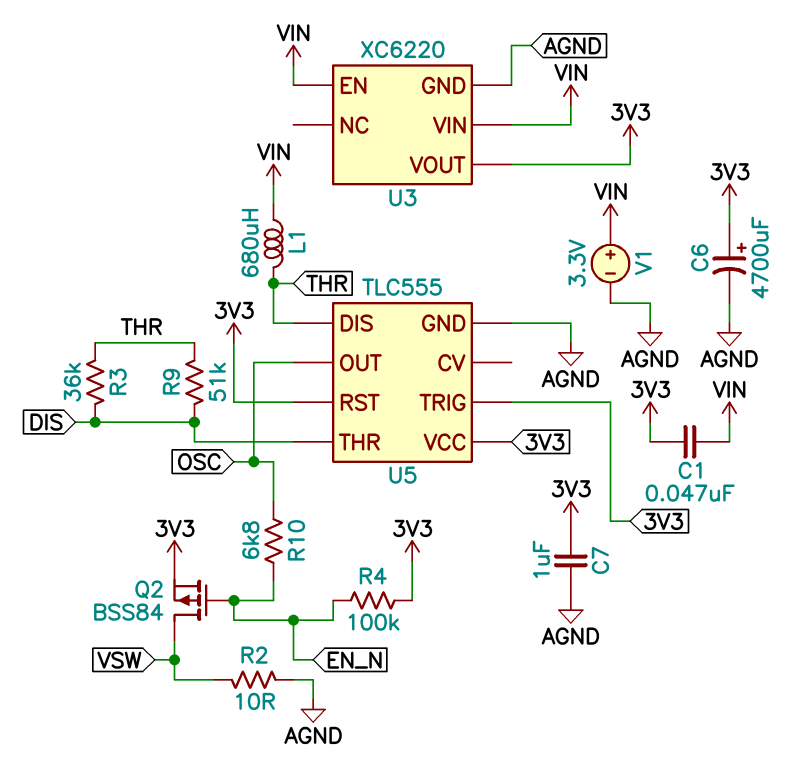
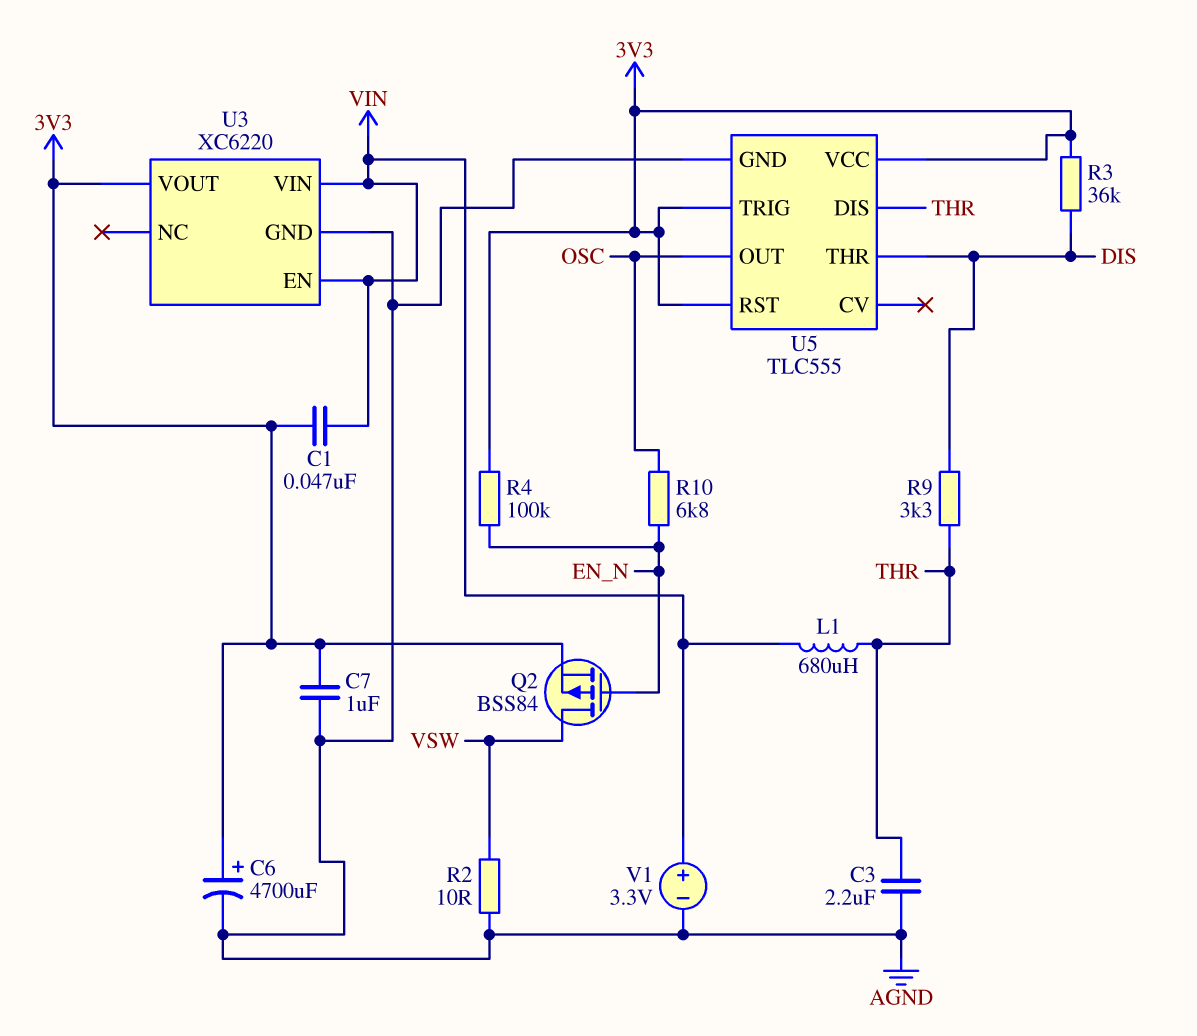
C3: none -> 2.2uF (AGND, THR)
R3: 36k (DIS, THR) -> 36k (3V3, DIS)
R9: 51k (DIS, THR) -> 3.3k (DIS, THR)

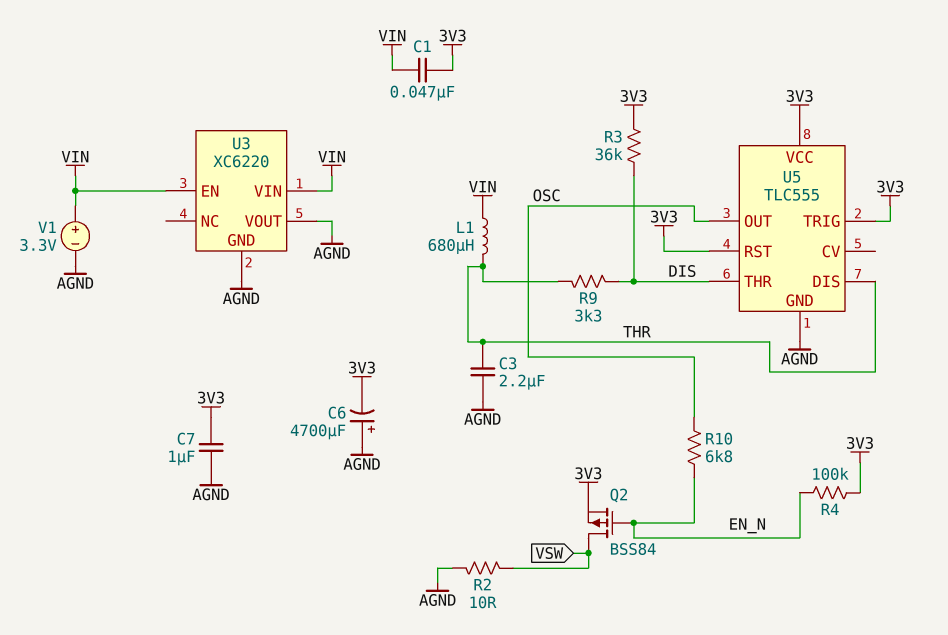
C6: 4700uF (plus 3V3, minus AGND) -> 4700uF (plus AGND, minus 3V3)
U3 pin VOUT: 3V3 -> AGND

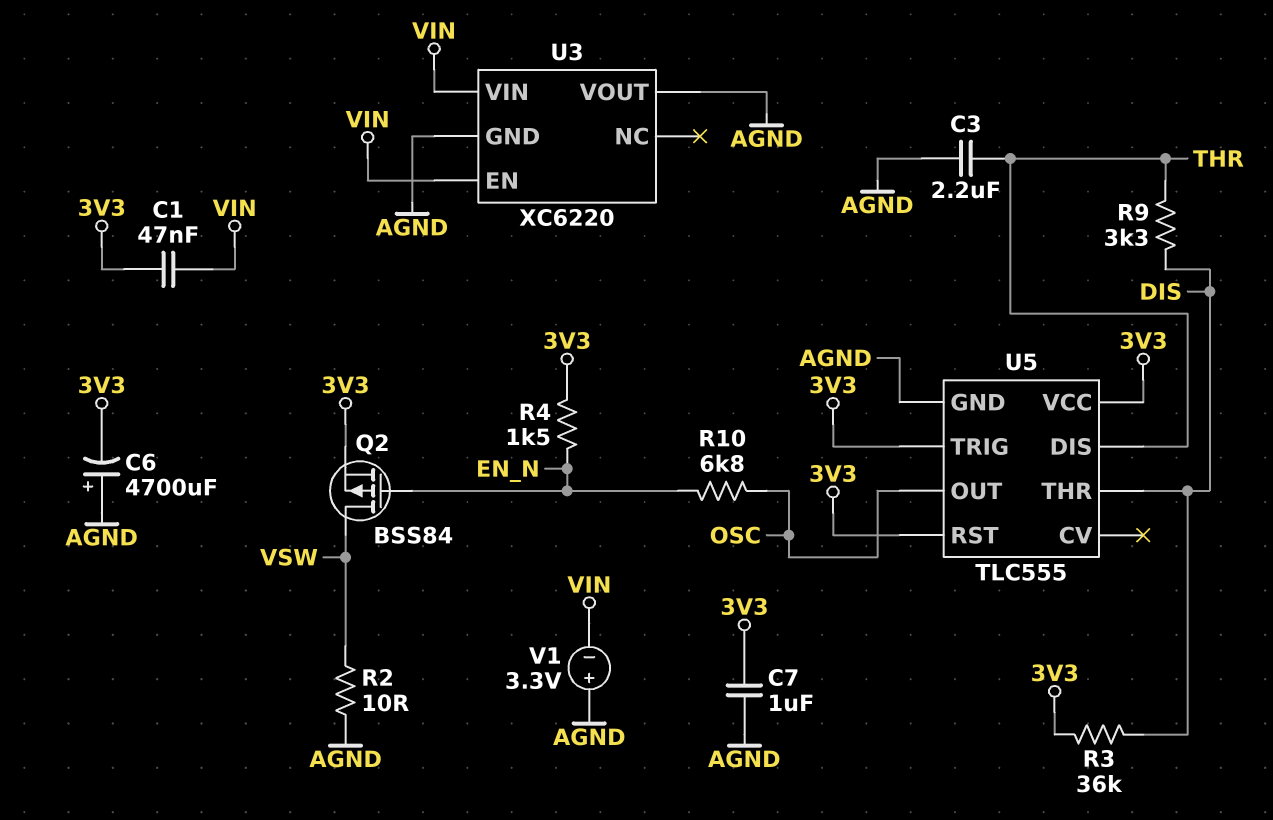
L1: 680uH (THR, VIN) -> none
R4: 100k (3V3, EN_N) -> 1.5k (3V3, EN_N)
V1: 3.3V (plus VIN, minus AGND) -> 3.3V (plus AGND, minus VIN)

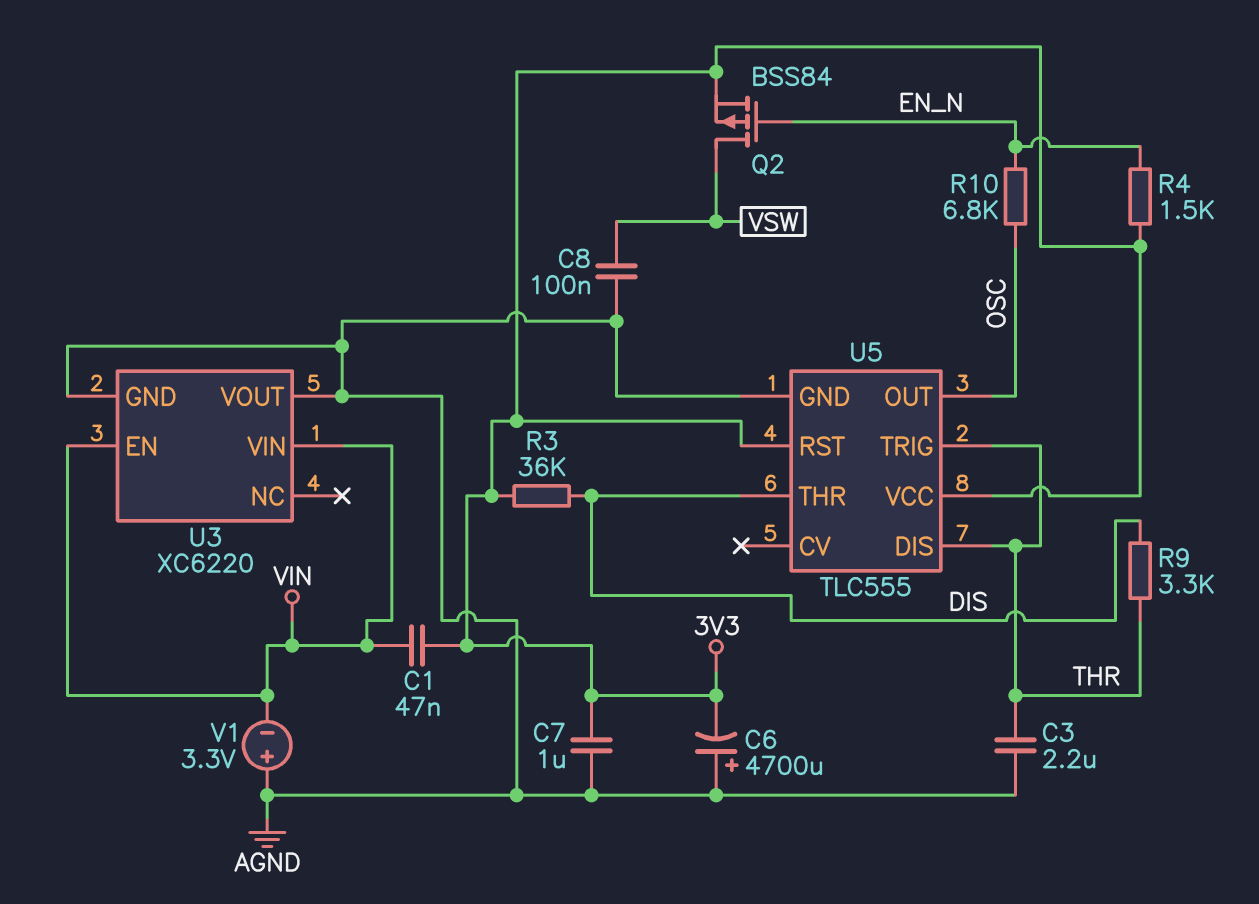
C8: none -> 100nF (AGND, VSW)
R2: 10 (AGND, VSW) -> none
U5 pin TRIG: 3V3 -> THR

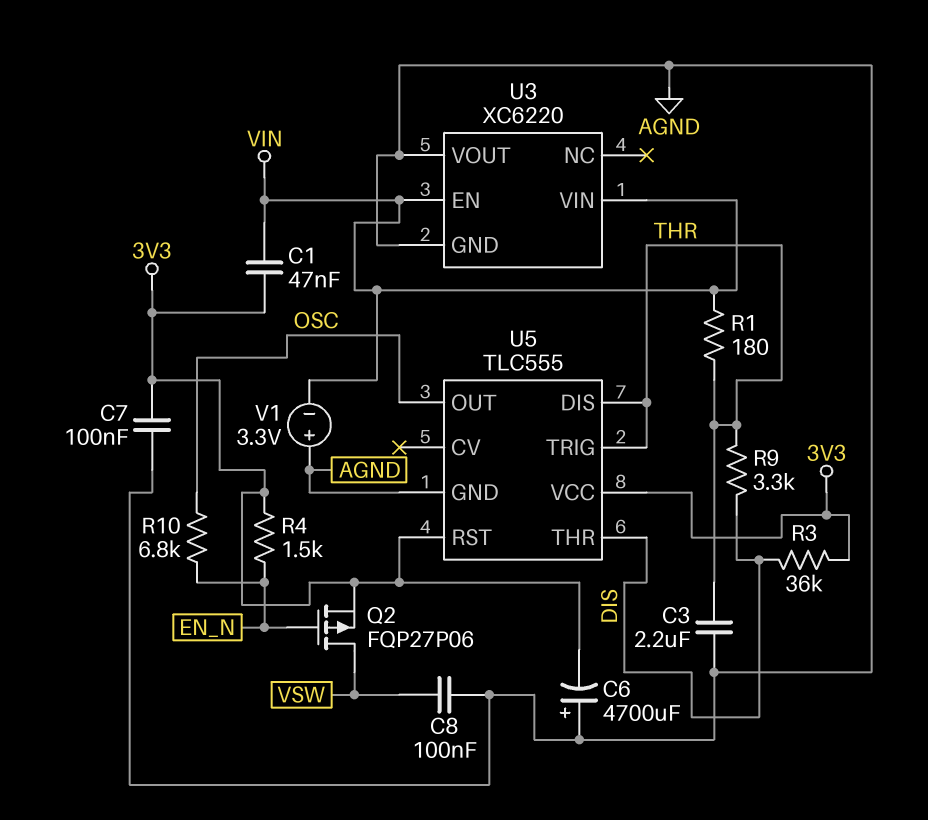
C7: 1uF (3V3, AGND) -> 100nF (3V3, AGND)
Q2: PMOS BSS84 (G EN_N, D VSW, S 3V3) -> PMOS FQP27P06 (G EN_N, D VSW, S 3V3)
R1: none -> 180 (THR, VIN)

